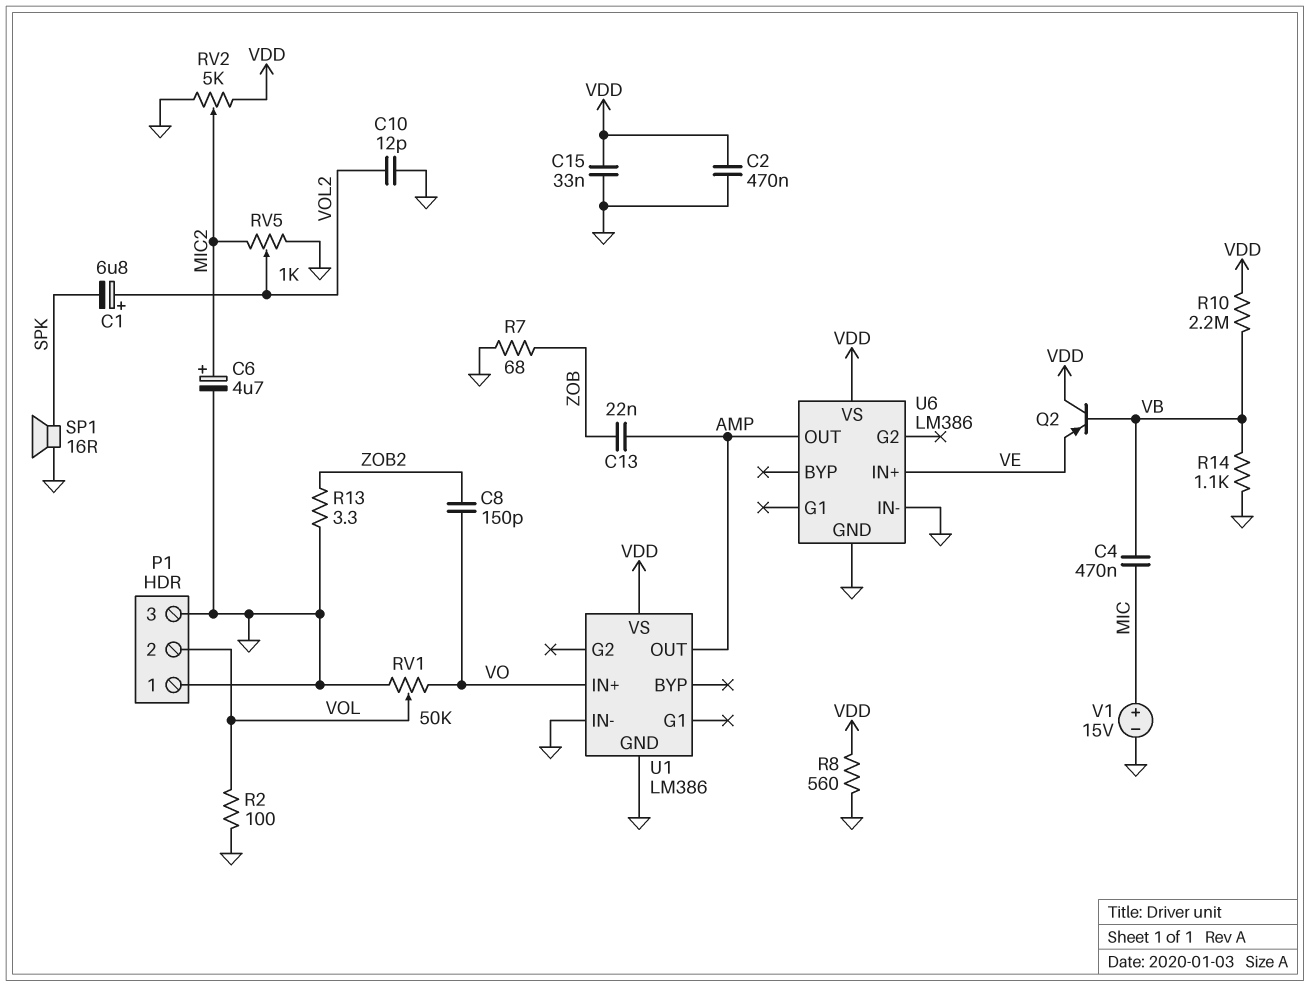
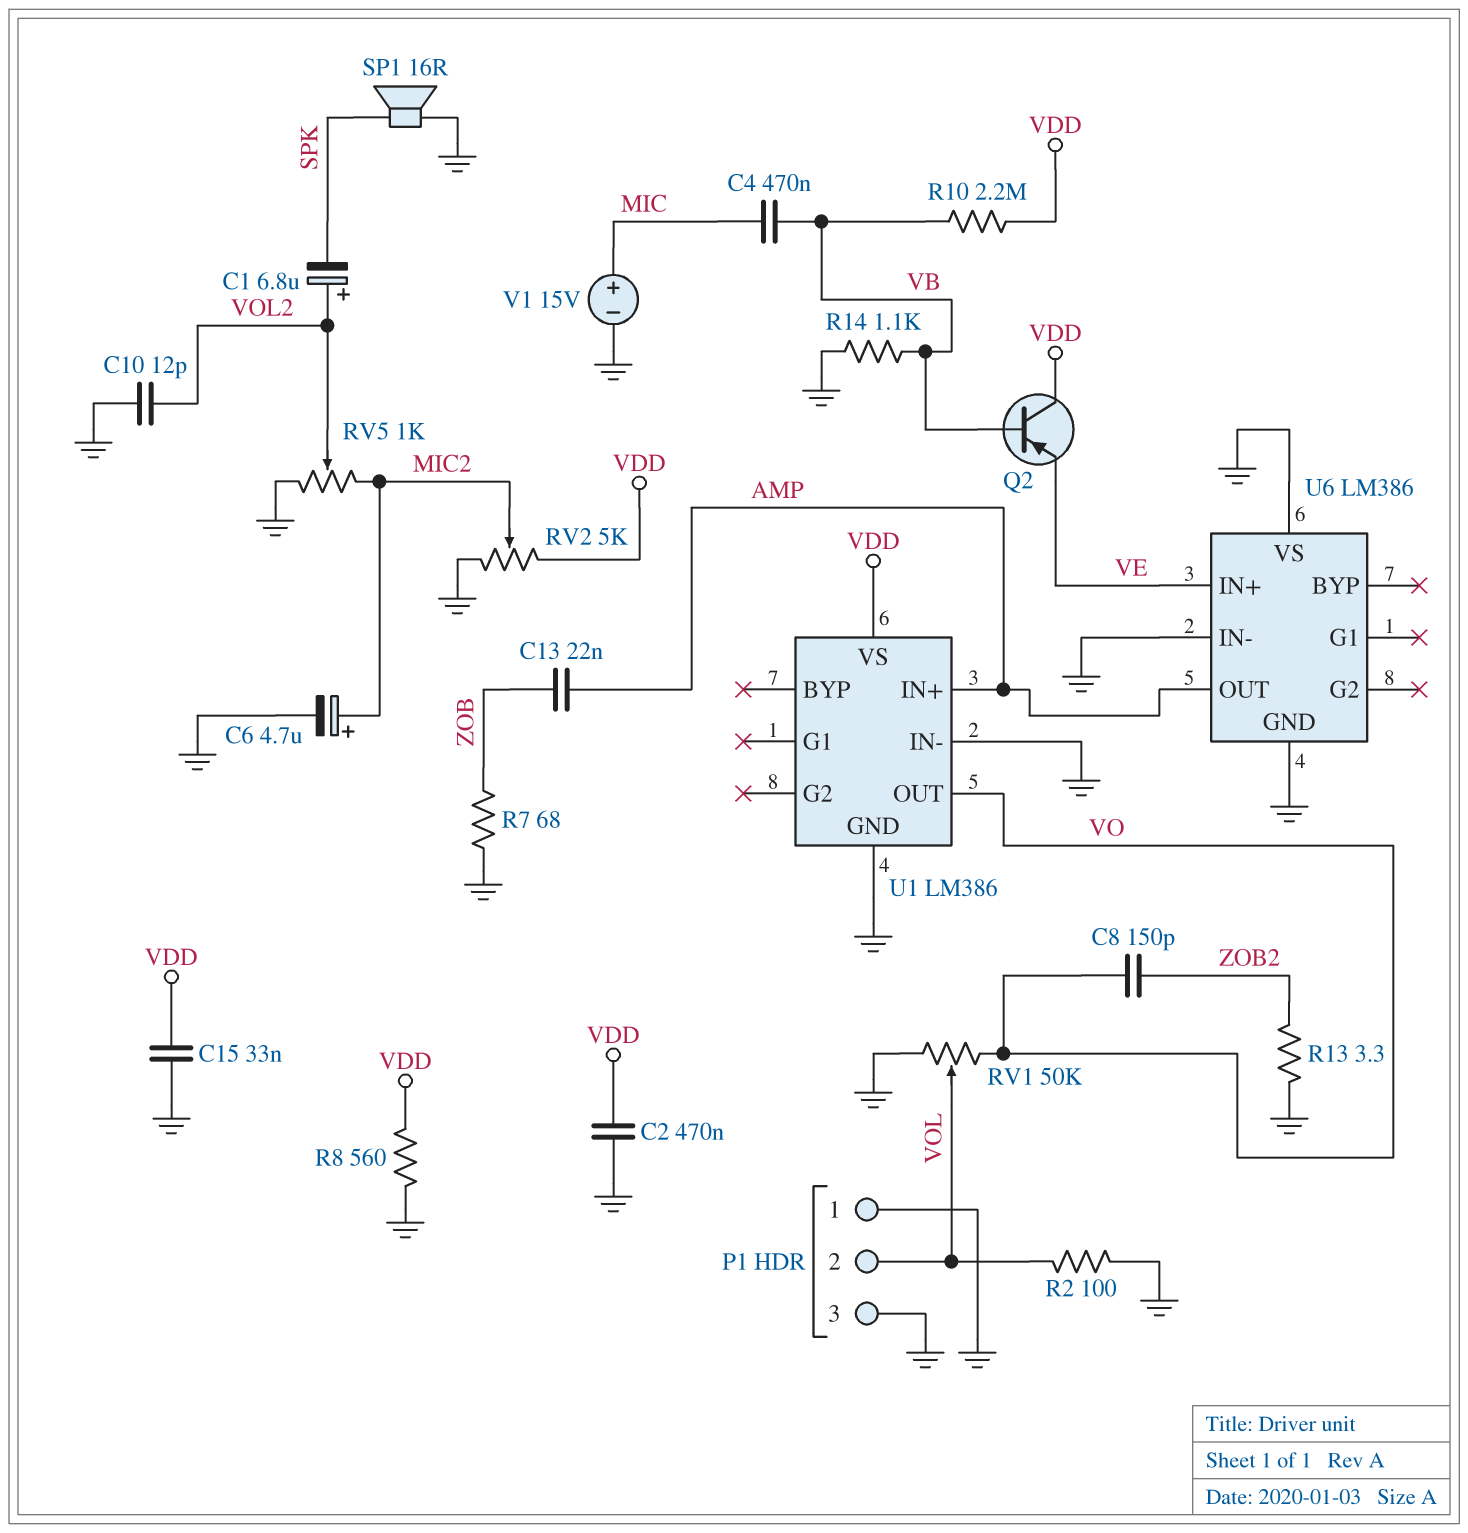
U1 pin IN+: VO -> AMP
U1 pin OUT: AMP -> VO
U6 pin VS: VDD -> GND

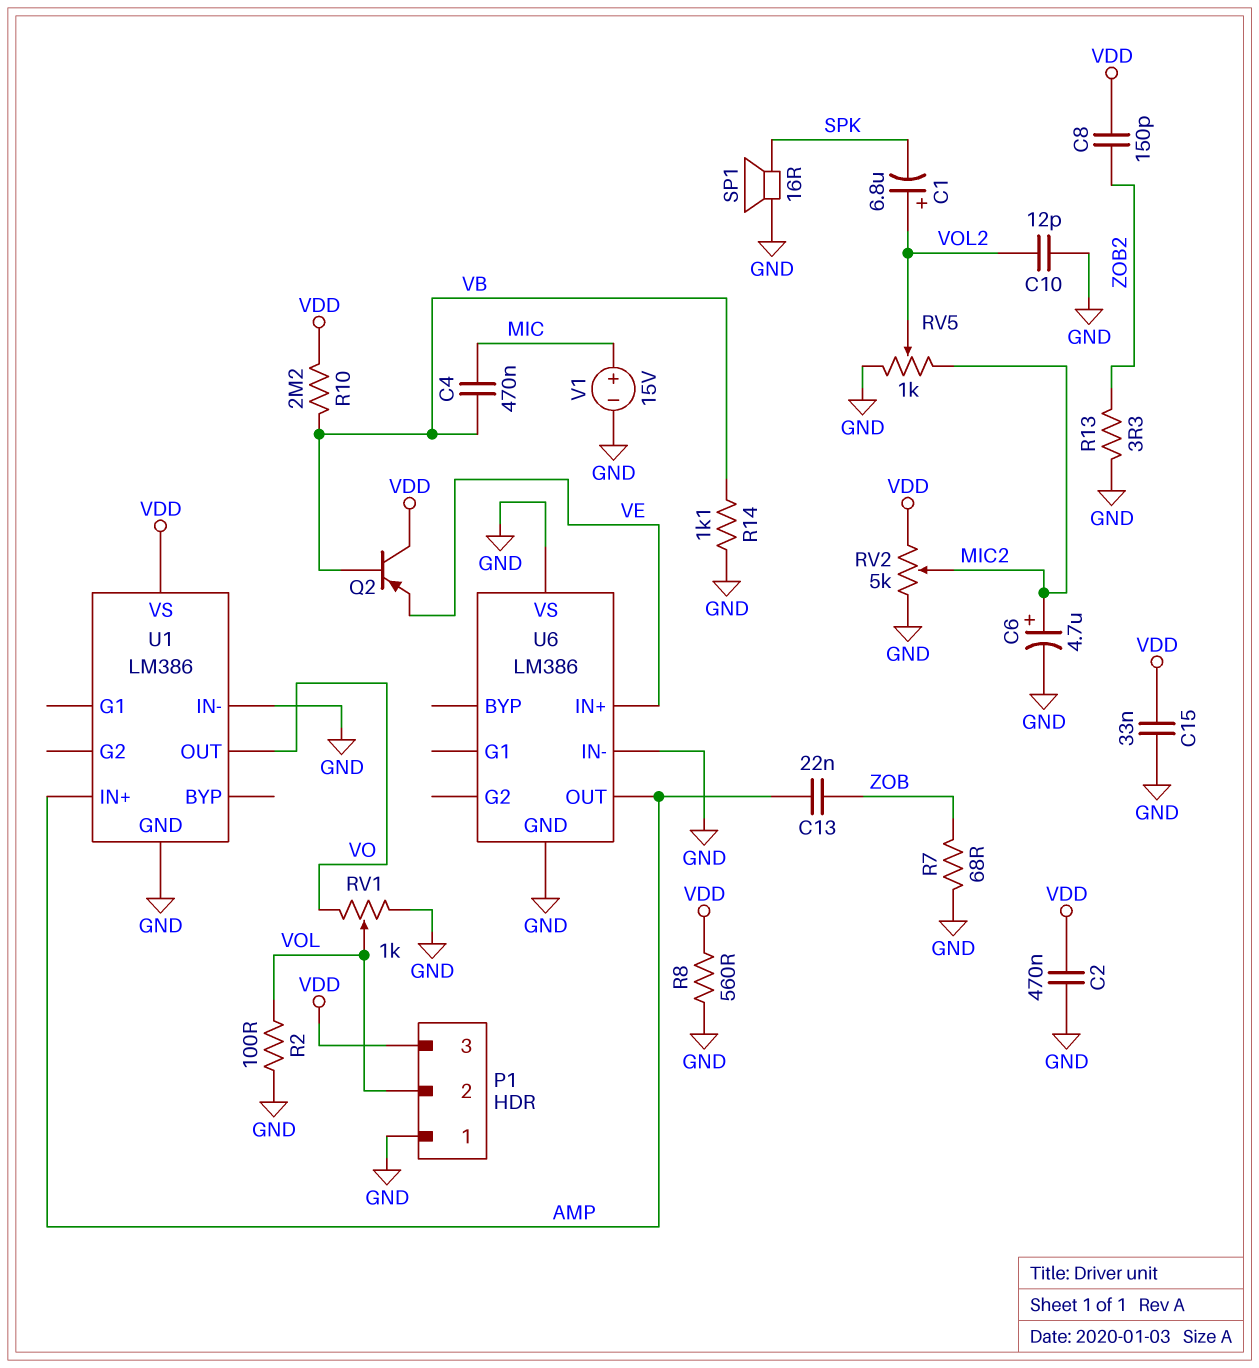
C8: 150pF (VO, ZOB2) -> 150pF (VDD, ZOB2)
P1 pin 3: GND -> VDD
RV1: 50k (GND, VO, wiper VOL) -> 1k (GND, VO, wiper VOL)

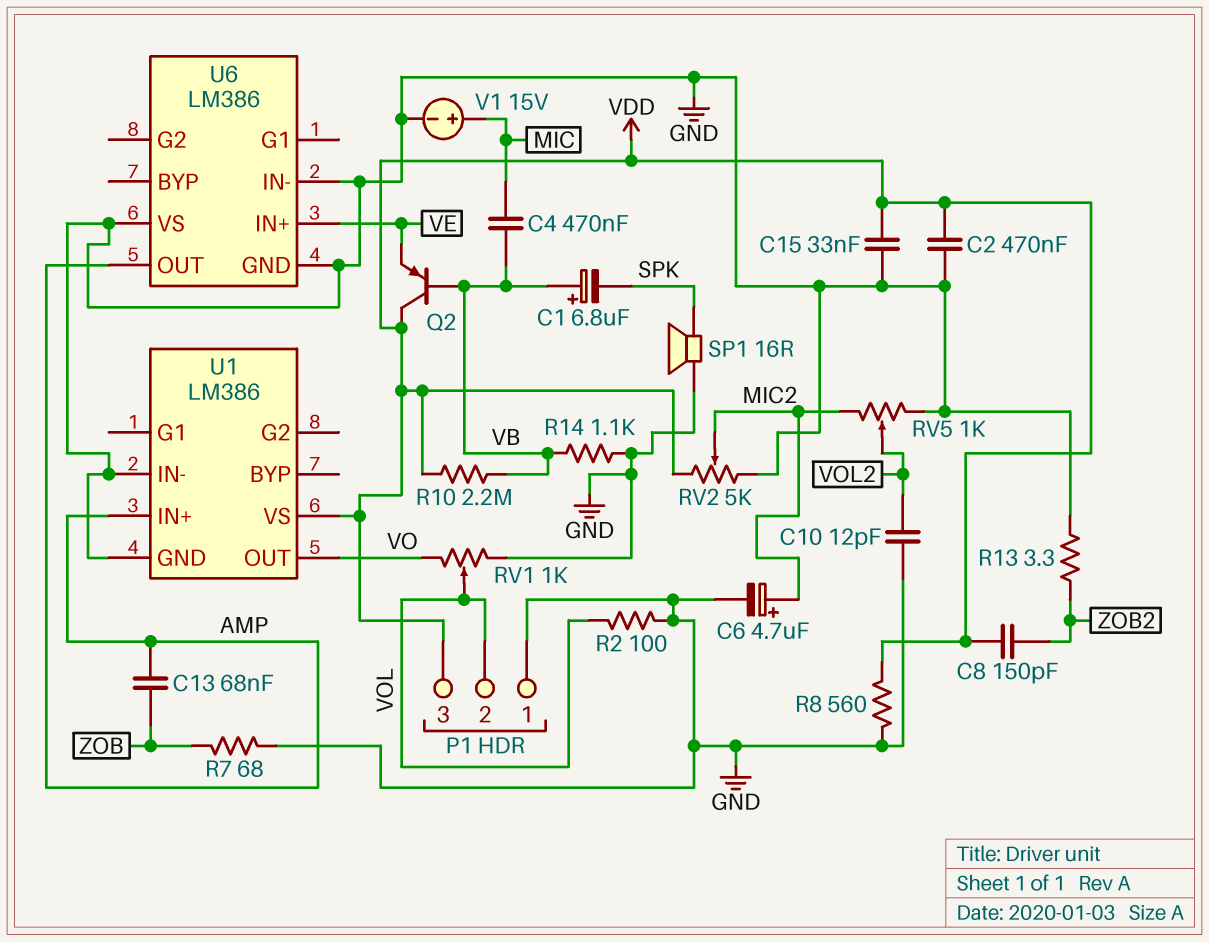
C1: 6.8uF (plus VOL2, minus SPK) -> 6.8uF (plus VB, minus SPK)
C13: 22nF (AMP, ZOB) -> 68nF (AMP, ZOB)

